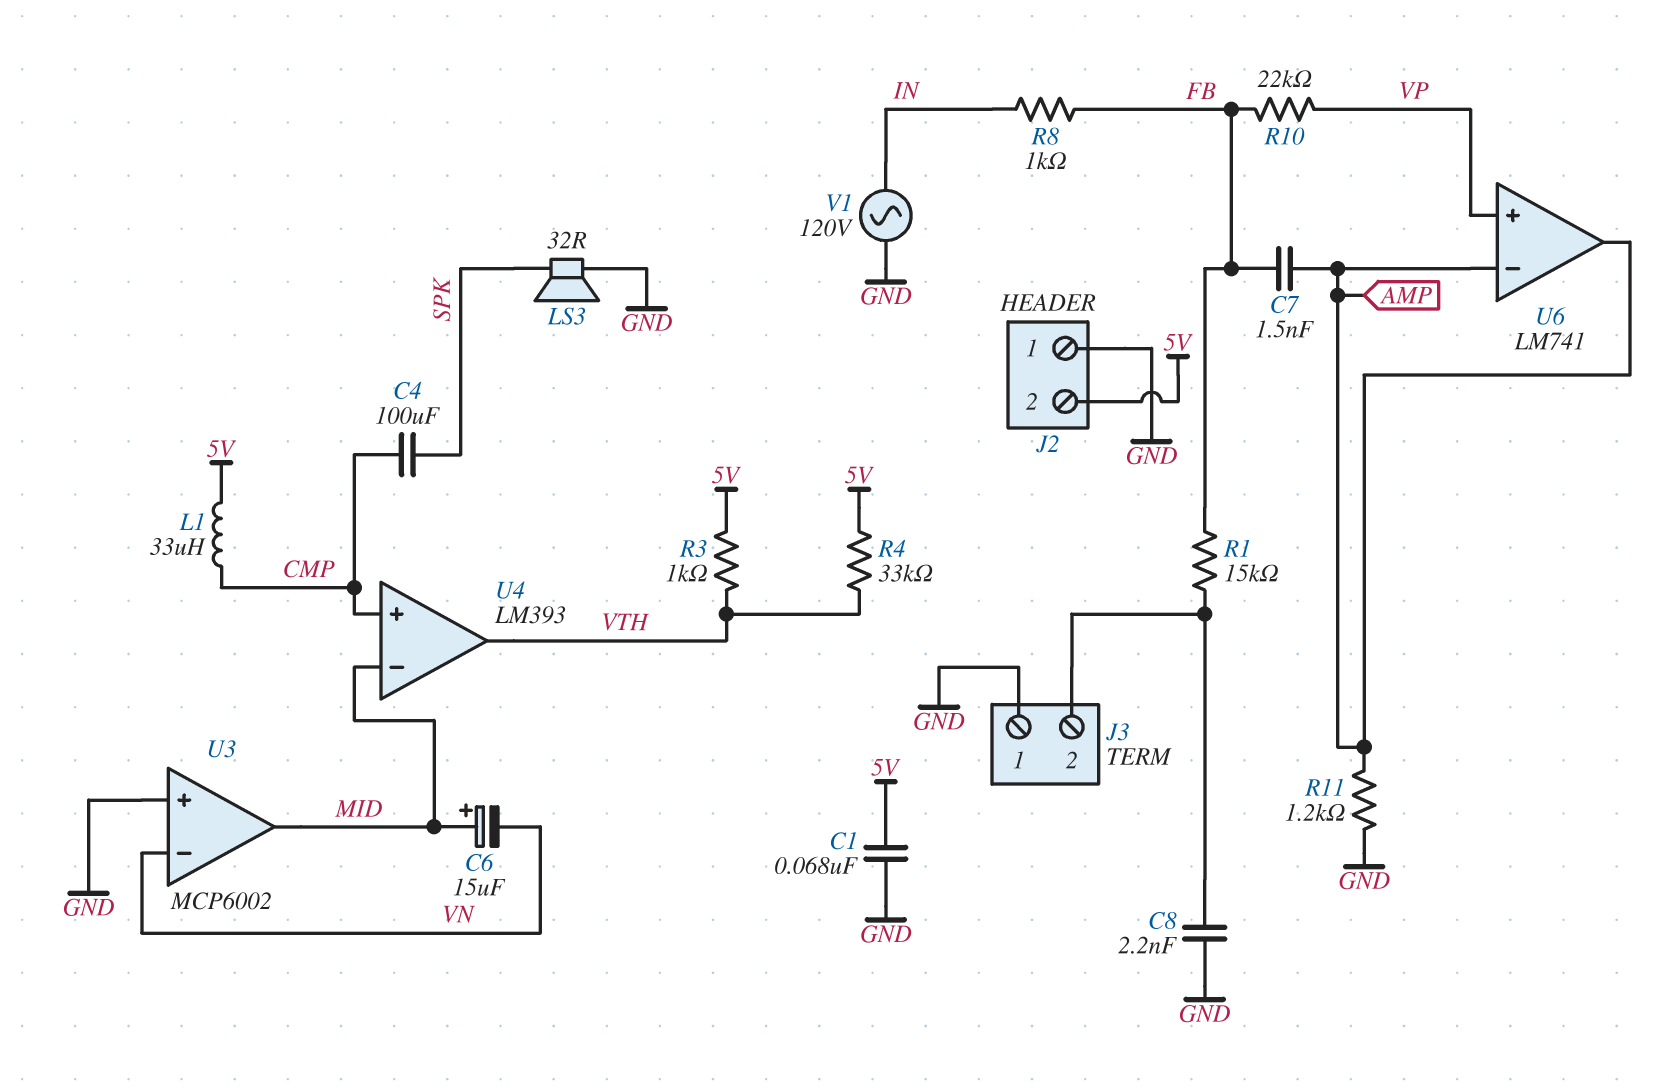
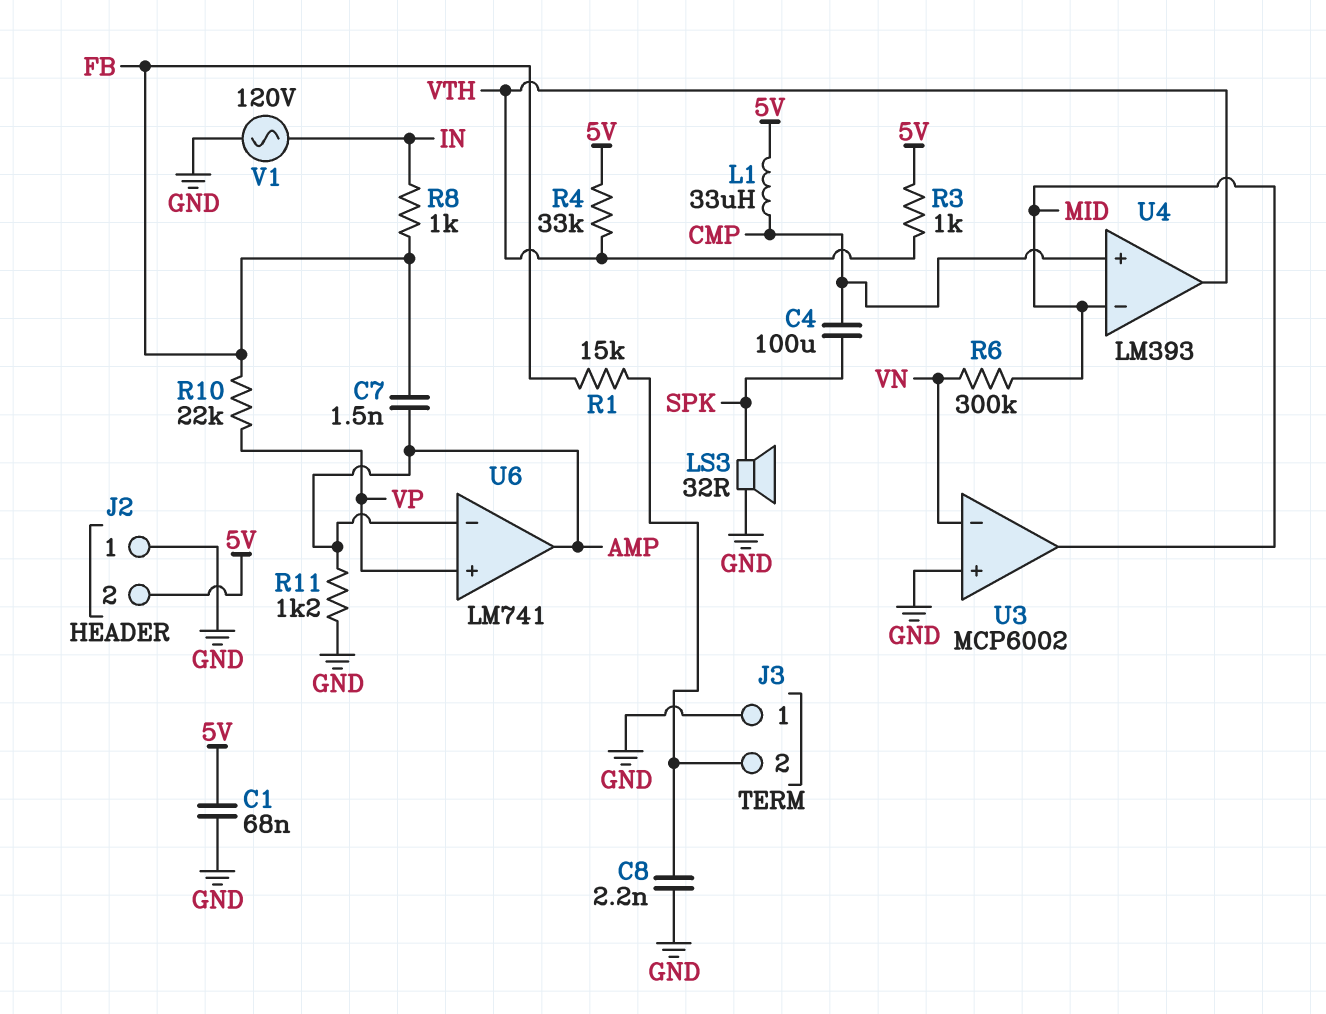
C6: 15uF (plus MID, minus VN) -> none
R6: none -> 300k (MID, VN)

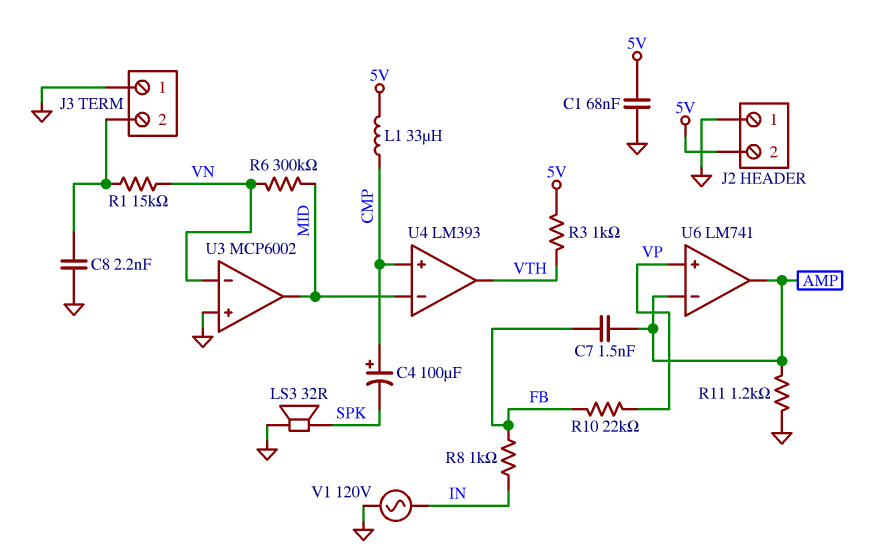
C4: 100uF (CMP, SPK) -> 100uF (plus CMP, minus SPK)
R1: 15k (FB, J3/2) -> 15k (J3/2, VN)
R4: 33k (5V, VTH) -> none

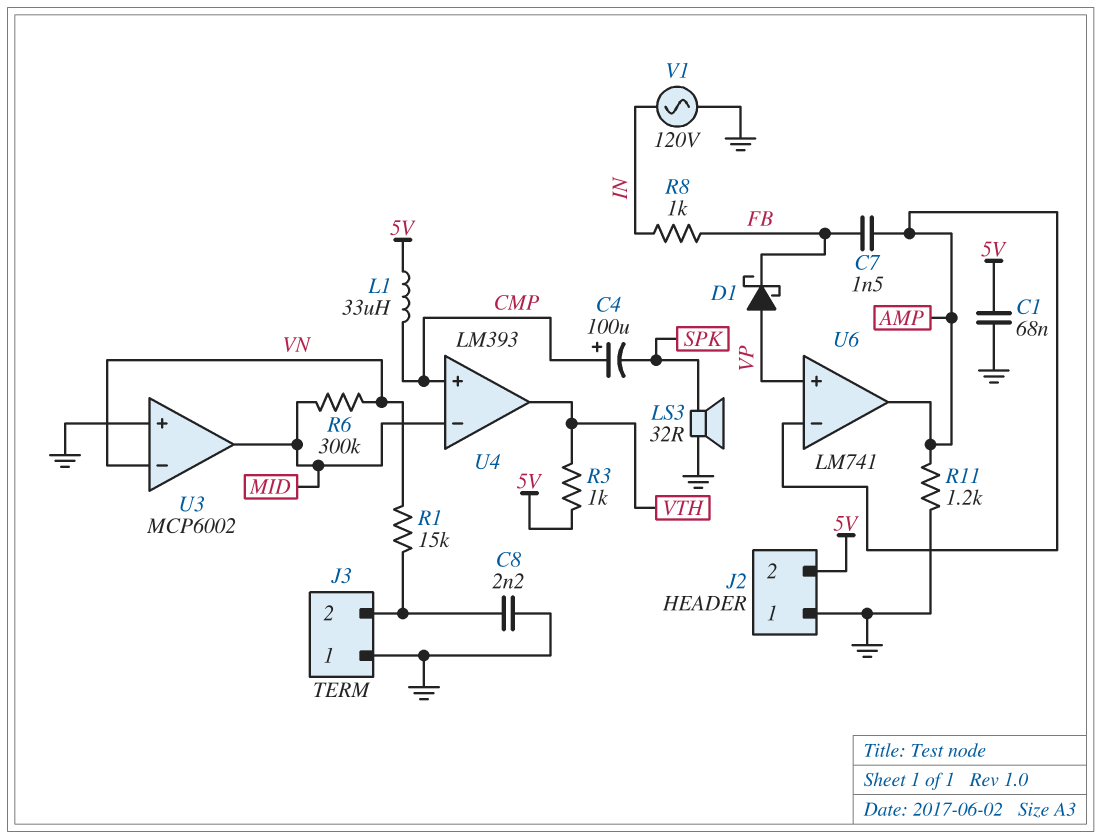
D1: none -> schottky (A VP, K FB)
R10: 22k (FB, VP) -> none

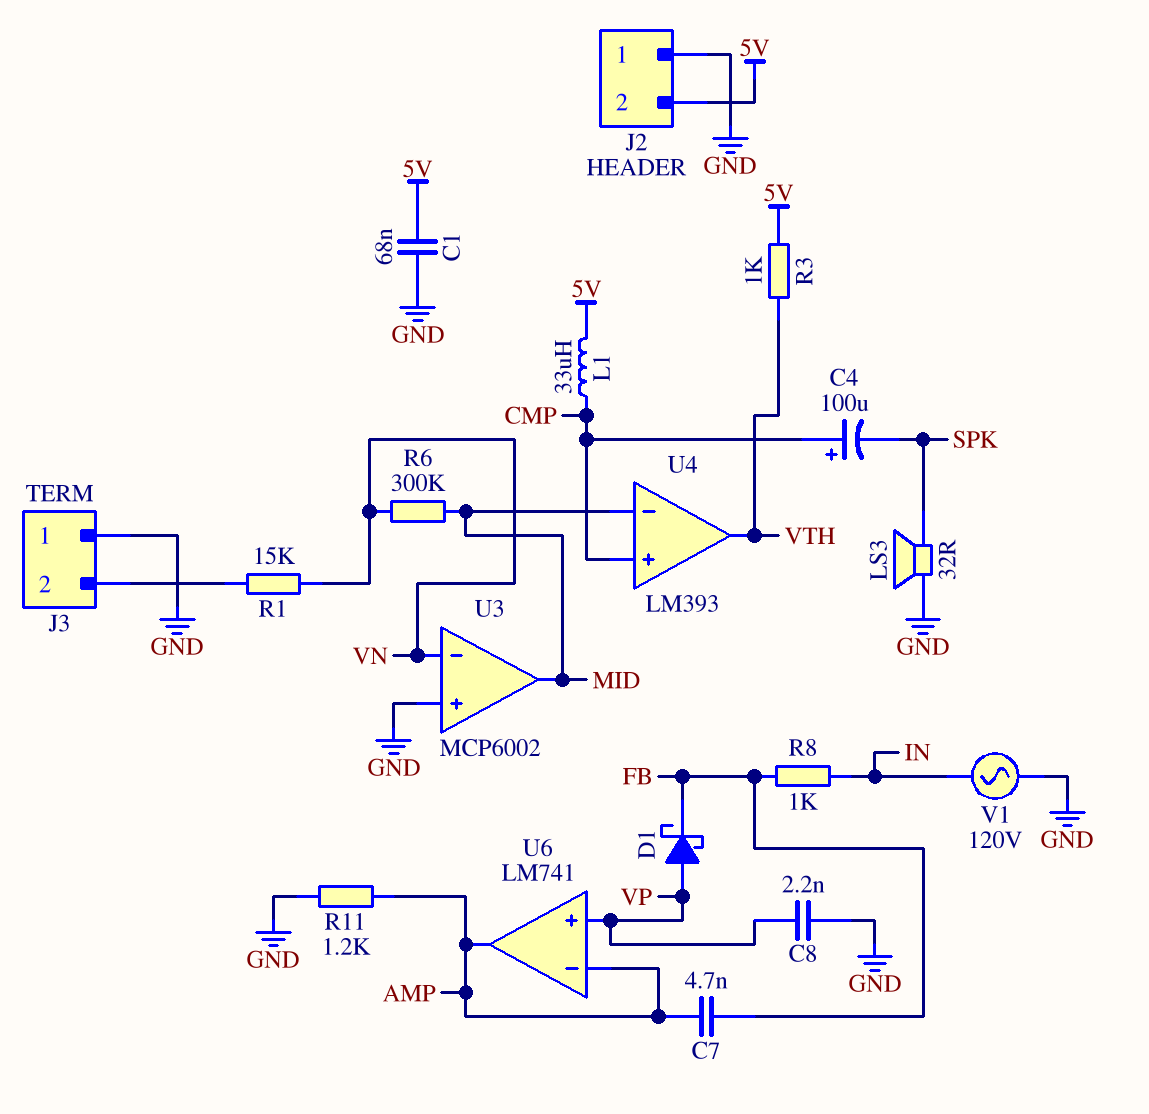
C7: 1.5nF (AMP, FB) -> 4.7nF (AMP, FB)
C8: 2.2nF (GND, J3/2) -> 2.2nF (GND, VP)

